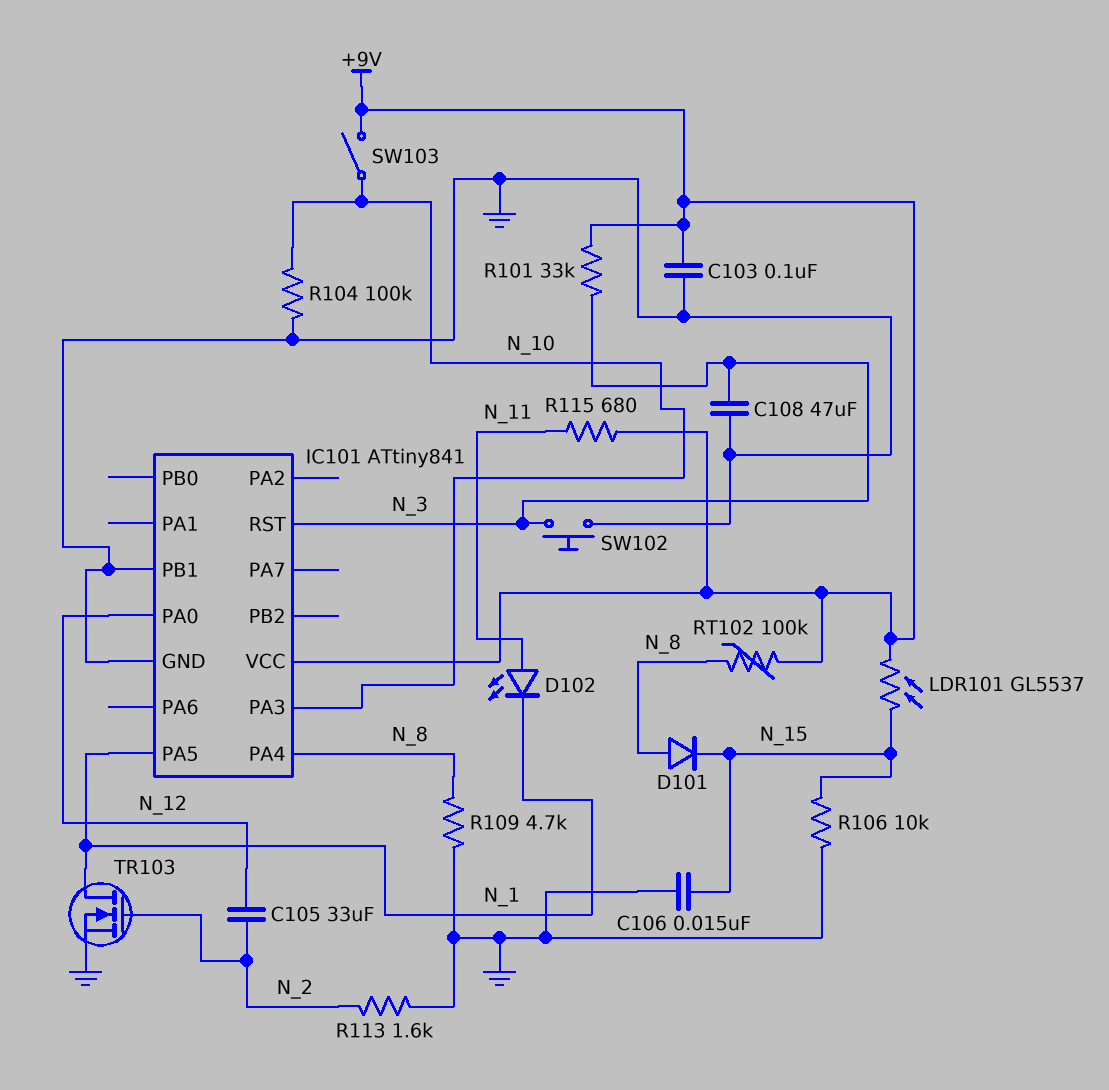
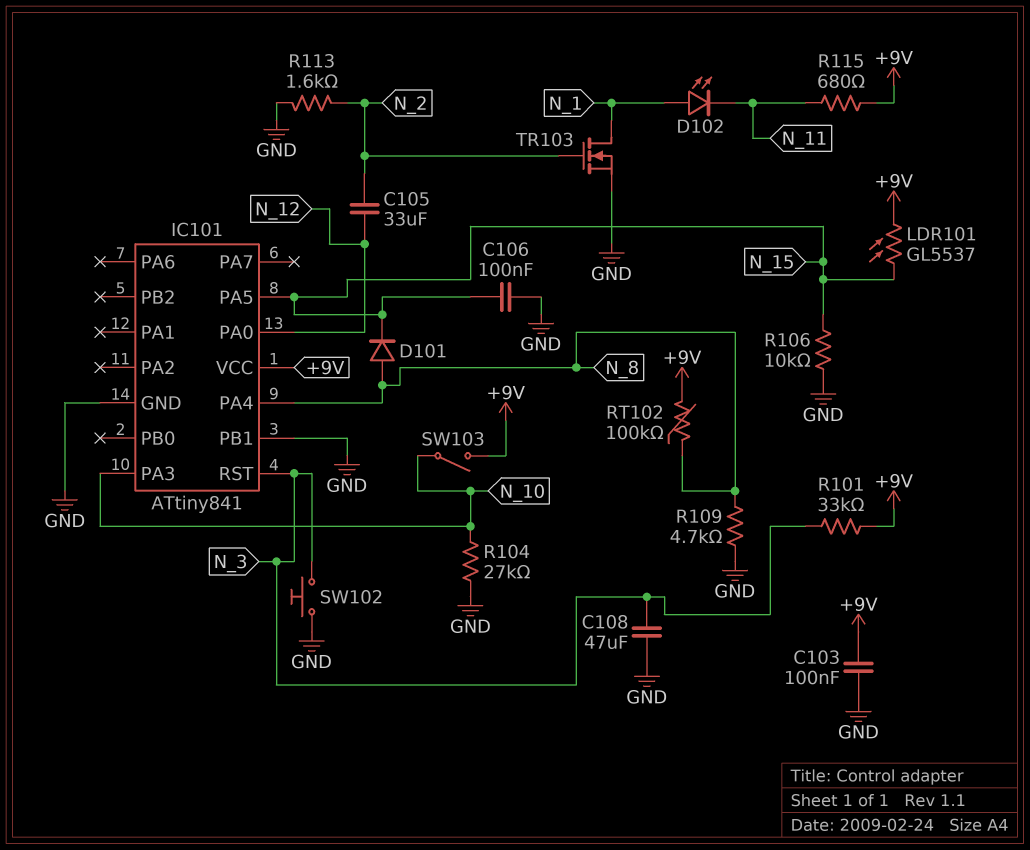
C106: 15nF (GND, N_15) -> 100nF (GND, N_15)
D102: LED (A N_11, K N_1) -> LED (A N_1, K N_11)
IC101 pin PA5: N_1 -> N_15
R104: 100k (GND, N_10) -> 27k (GND, N_10)

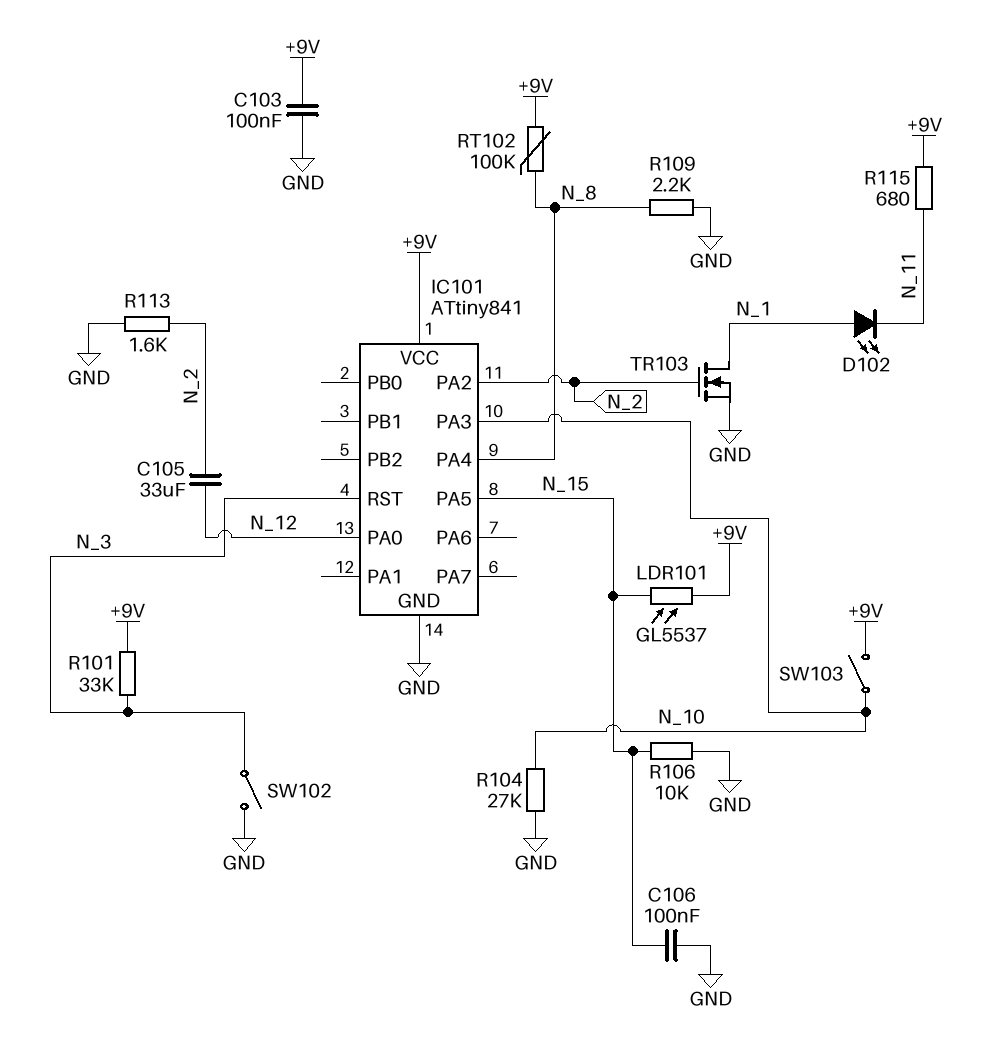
C108: 47uF (GND, N_3) -> none
D101: diode (A N_8, K N_15) -> none
IC101 pin PA2: none -> N_2
IC101 pin PB1: GND -> none
R109: 4.7k (GND, N_8) -> 2.2k (GND, N_8)
SW102: button (GND, N_3) -> switch (GND, N_3)

